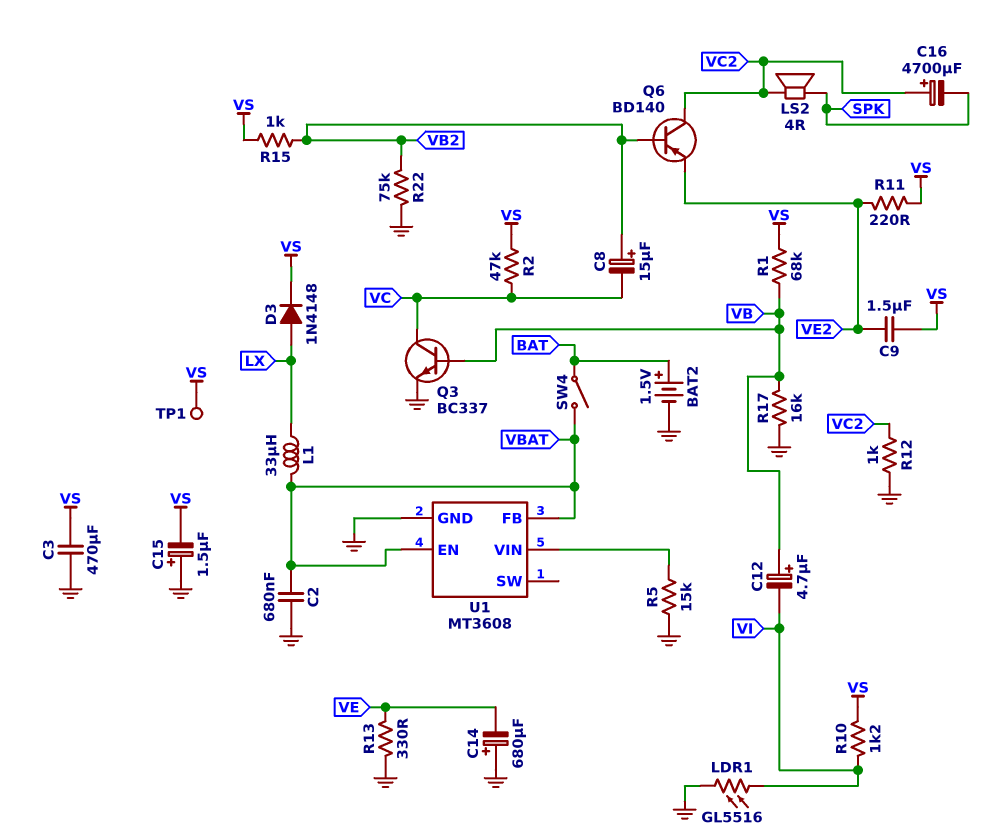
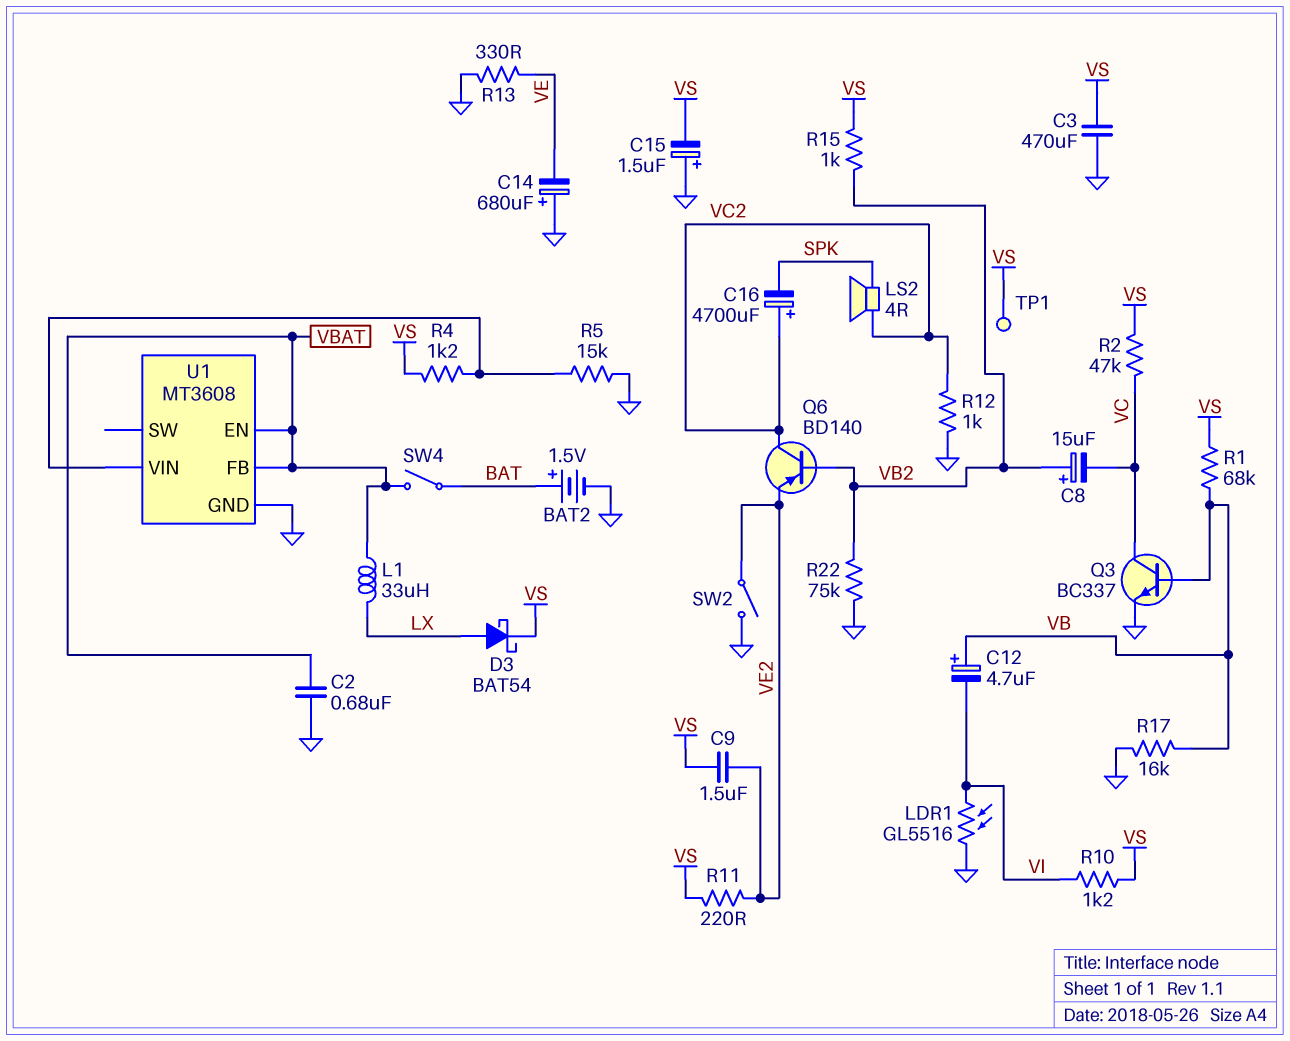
D3: diode 1N4148 (A LX, K VS) -> schottky BAT54 (A LX, K VS)
R4: none -> 1.2k (U1/VIN, VS)
SW2: none -> switch (GND, VE2)

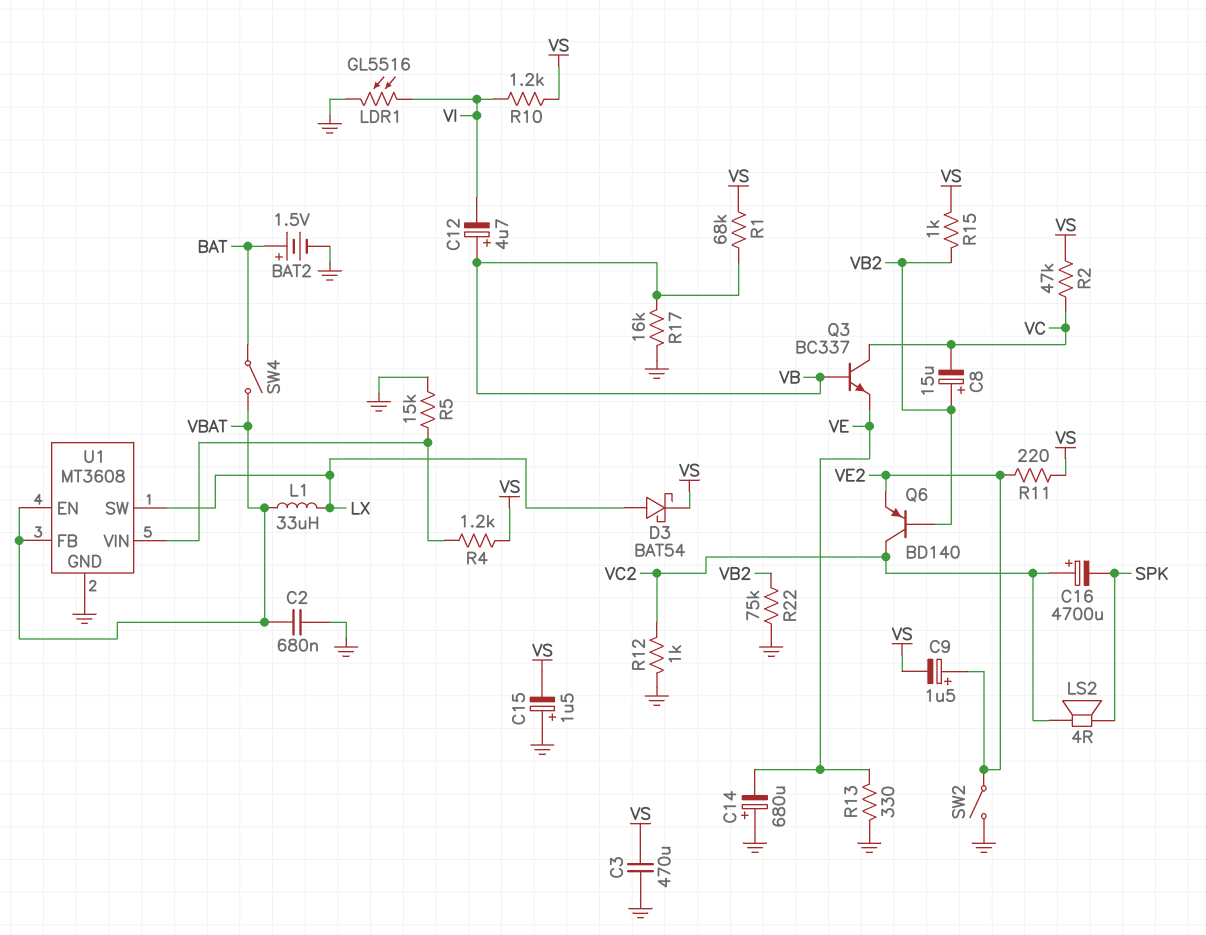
C9: 1.5uF (VE2, VS) -> 1.5uF (plus VE2, minus VS)
Q3: NPN BC337 (B VB, C VC, E GND) -> NPN BC337 (B VB, C VC, E VE)
TP1: test point (VS) -> none
U1 pin SW: none -> LX

